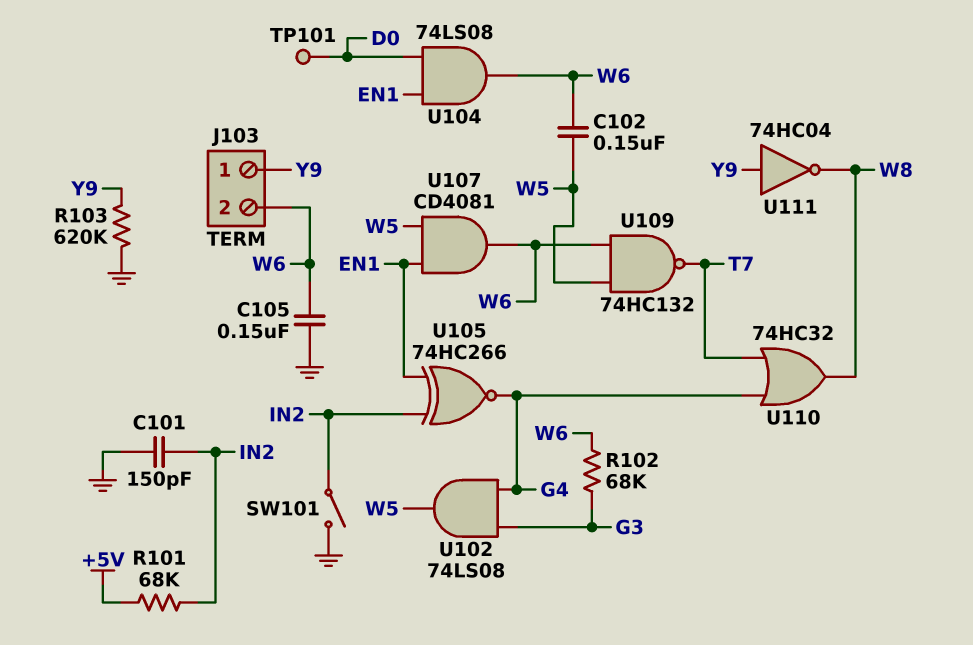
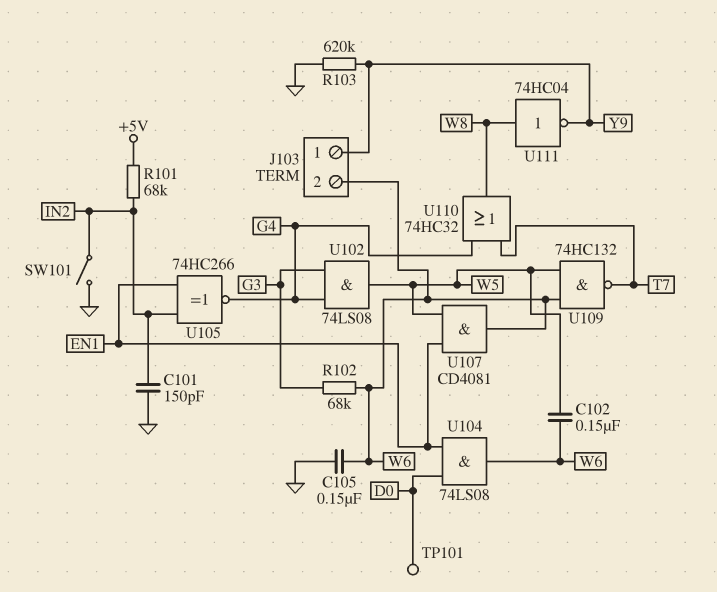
U111: NOT 74HC04 (in Y9, out W8) -> NOT 74HC04 (in W8, out Y9)

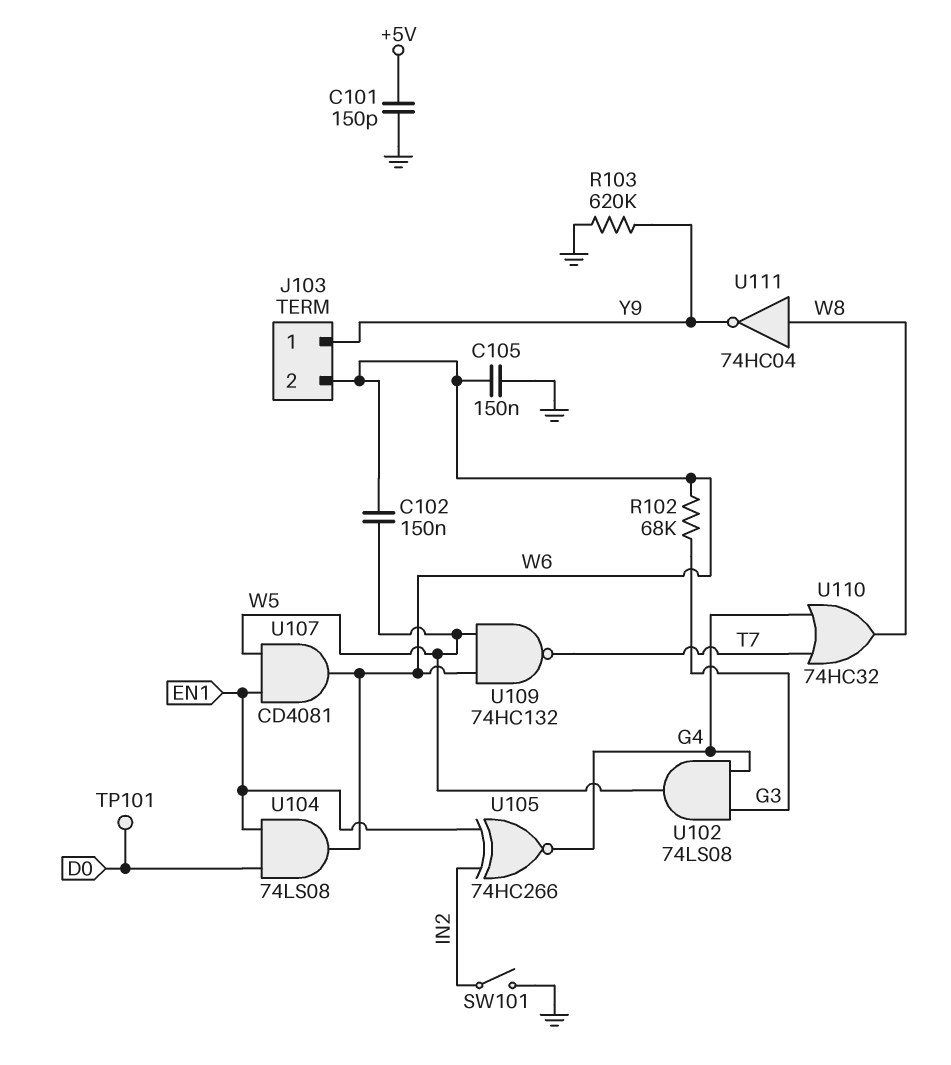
C101: 150pF (GND, IN2) -> 150pF (+5V, GND)
R101: 68k (+5V, IN2) -> none

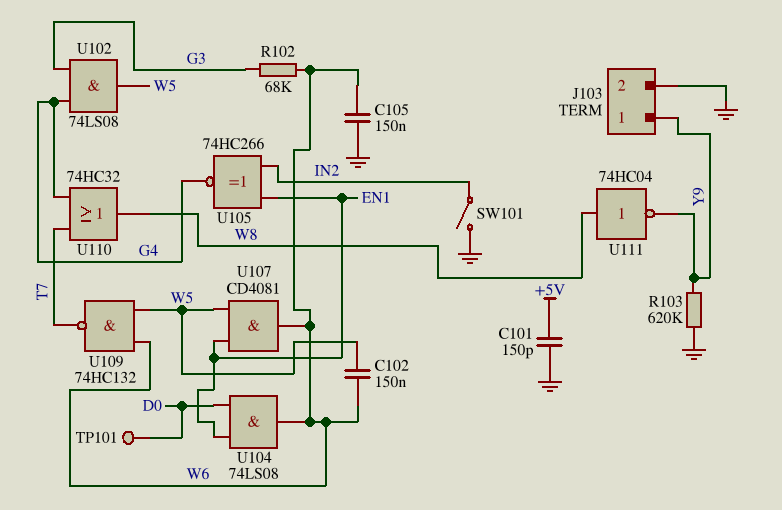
J103 pin 2: W6 -> GND

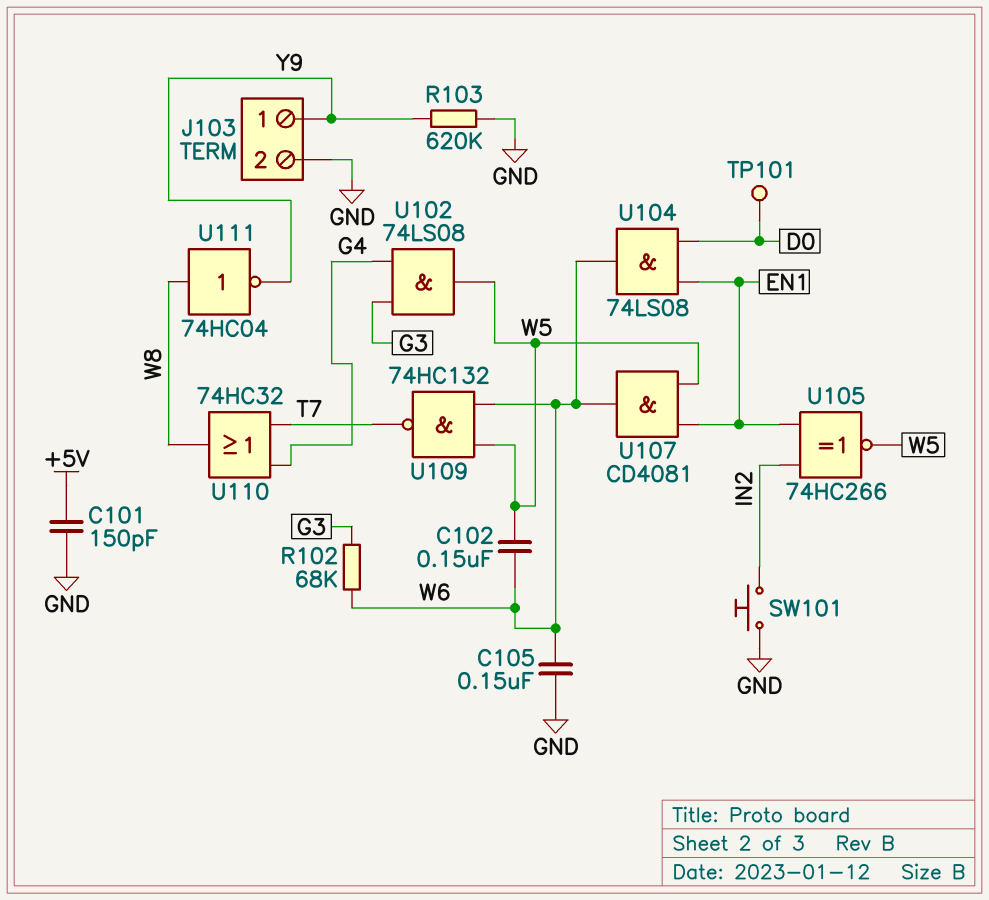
SW101: switch (GND, IN2) -> button (GND, IN2)
U105: XNOR 74HC266 (in EN1, in IN2, out G4) -> XNOR 74HC266 (in EN1, in IN2, out W5)

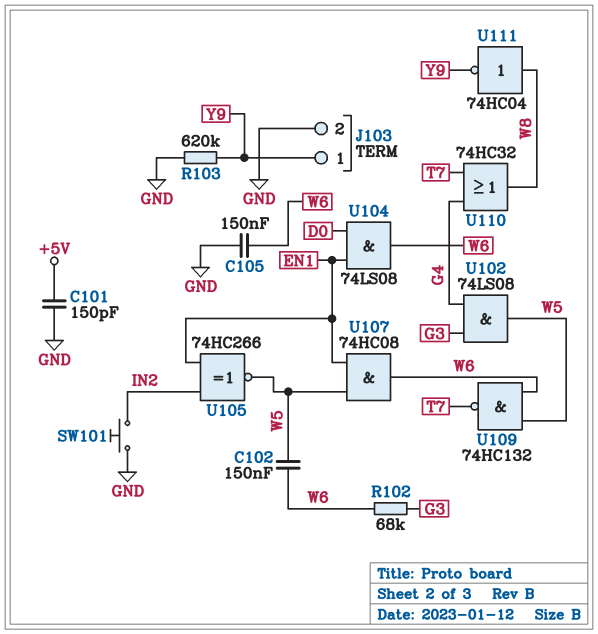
TP101: test point (D0) -> none
U107: AND CD4081 (in EN1, in W5, out W6) -> AND 74HC08 (in EN1, in W5, out W6)

